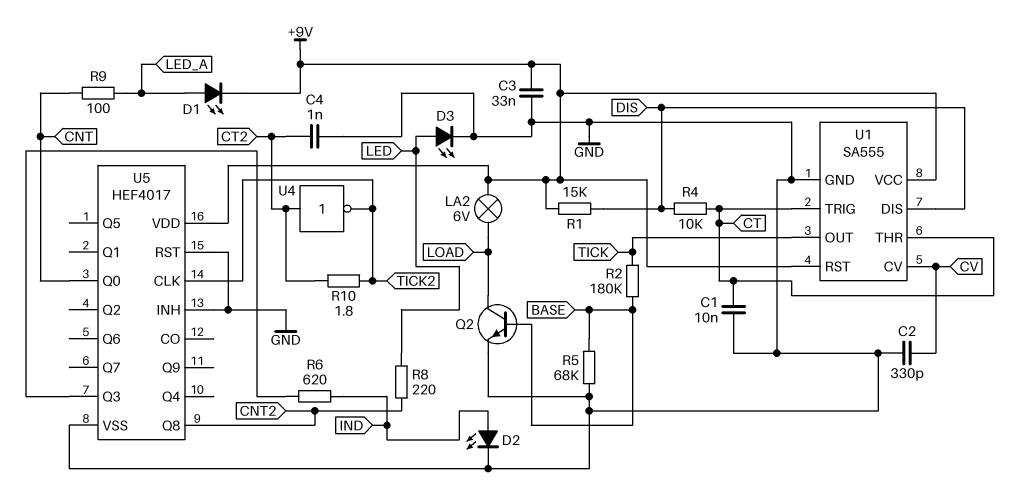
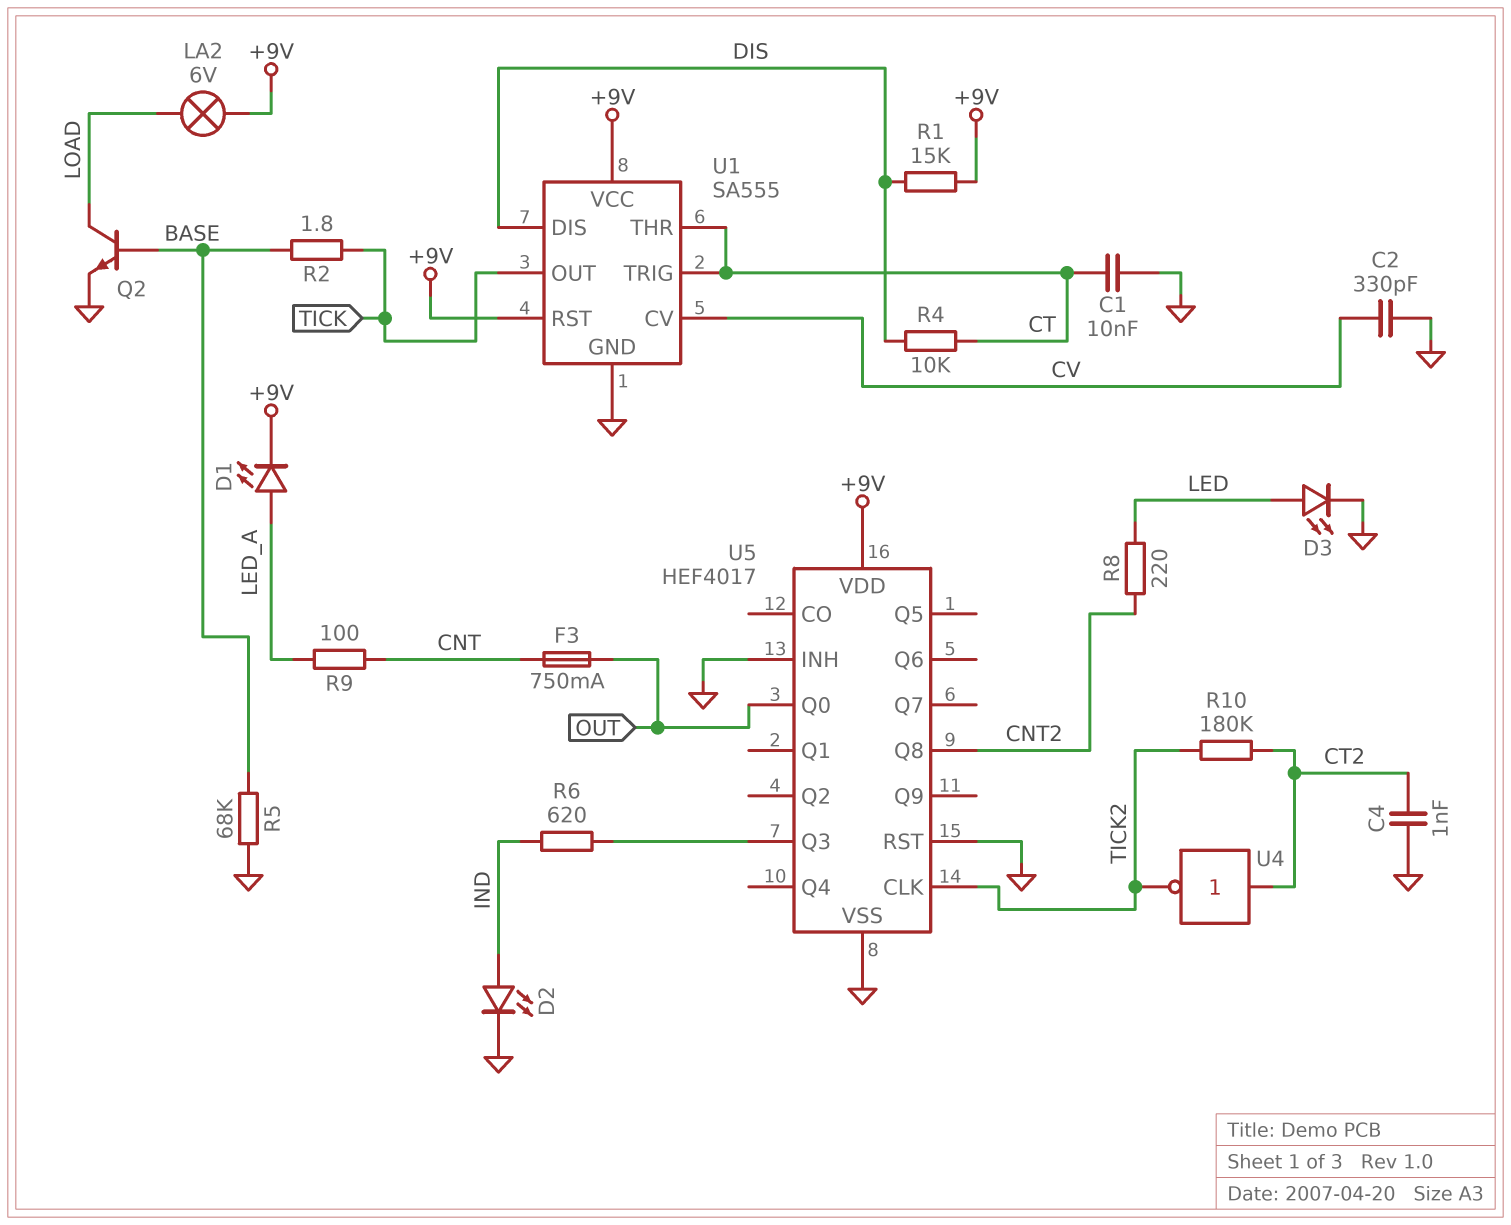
C3: 33nF (+9V, GND) -> none
F3: none -> 750mA (CNT, OUT)
R2: 180k (BASE, TICK) -> 1.8 (BASE, TICK)
R10: 1.8 (CT2, TICK2) -> 180k (CT2, TICK2)
U5 pin Q0: CNT -> OUT

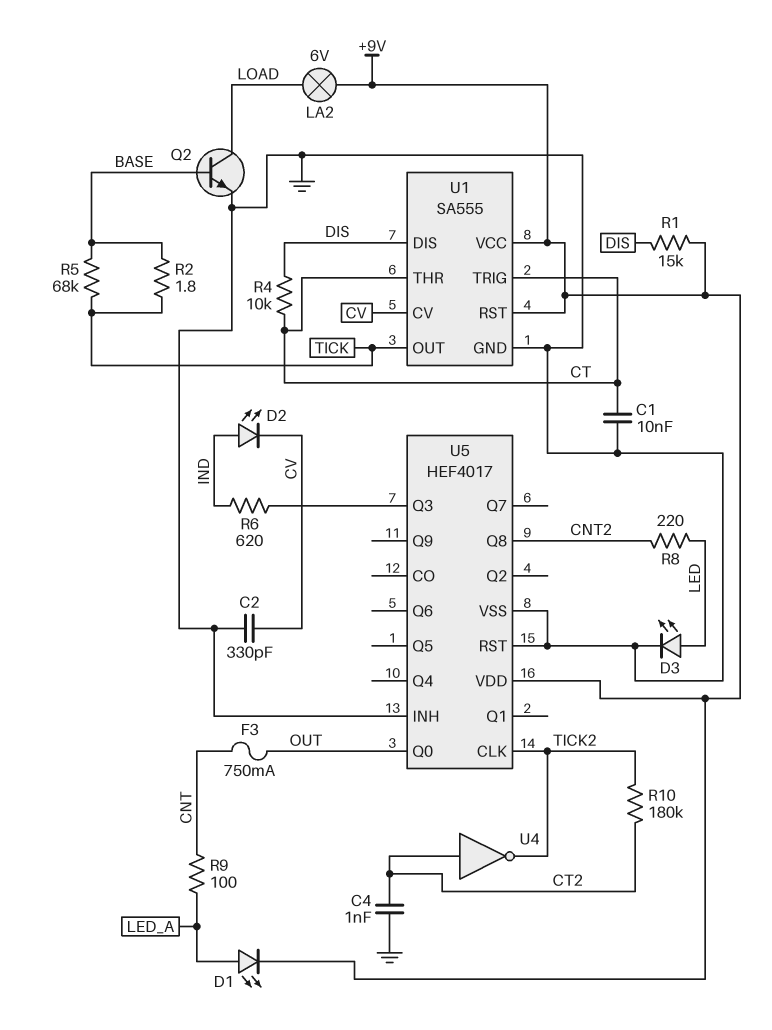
D2: LED (A IND, K GND) -> LED (A IND, K CV)
R5: 68k (BASE, GND) -> 68k (BASE, TICK)

